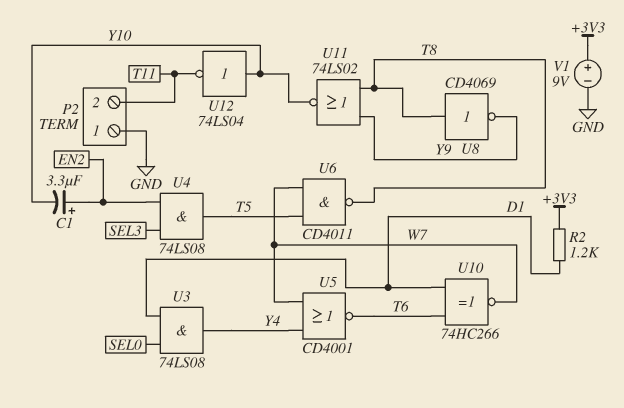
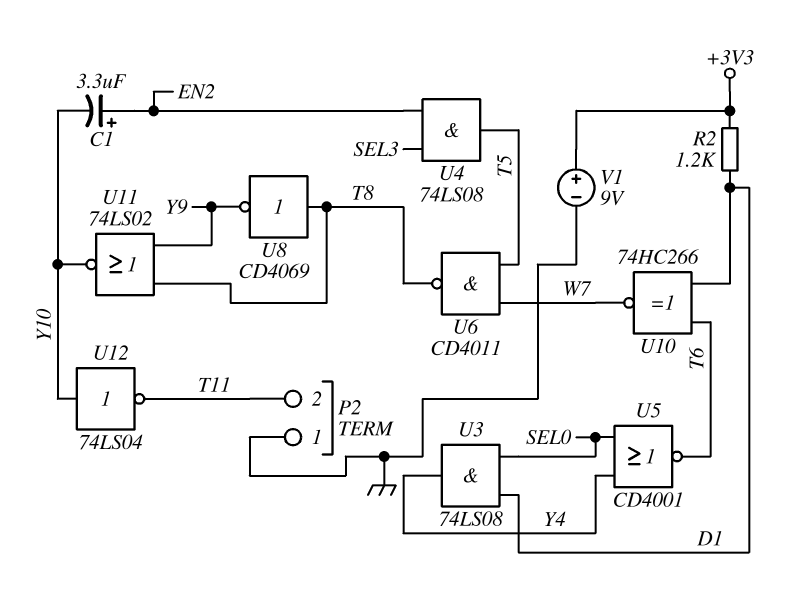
U5: NOR CD4001 (in W7, in Y4, out T6) -> NOR CD4001 (in SEL0, in Y4, out T6)

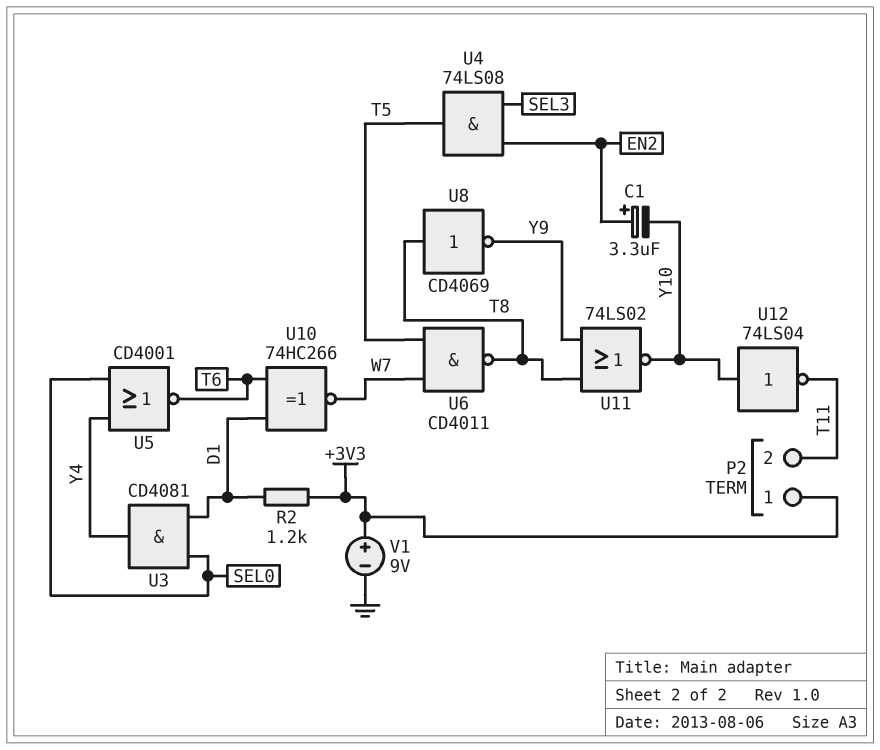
P2 pin 1: GND -> +3V3
U3: AND 74LS08 (in D1, in SEL0, out Y4) -> AND CD4081 (in D1, in SEL0, out Y4)

